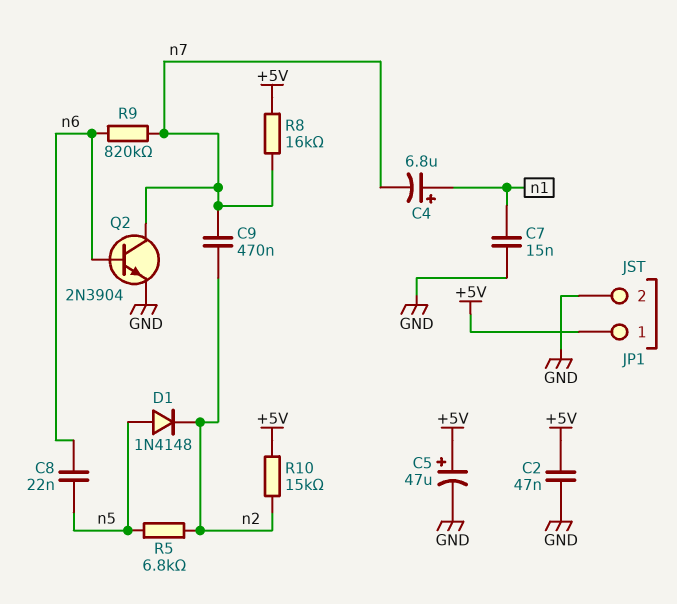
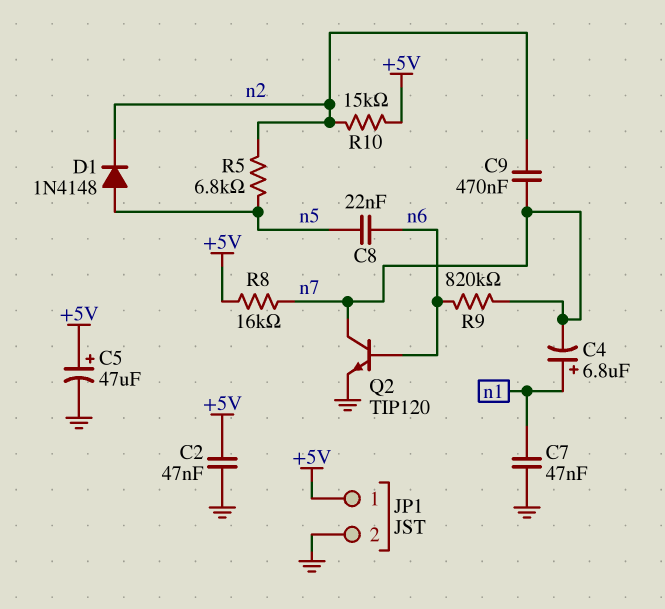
C7: 15nF (GND, n1) -> 47nF (GND, n1)
Q2: NPN 2N3904 (B n6, C n7, E GND) -> NPN TIP120 (B n6, C n7, E GND)

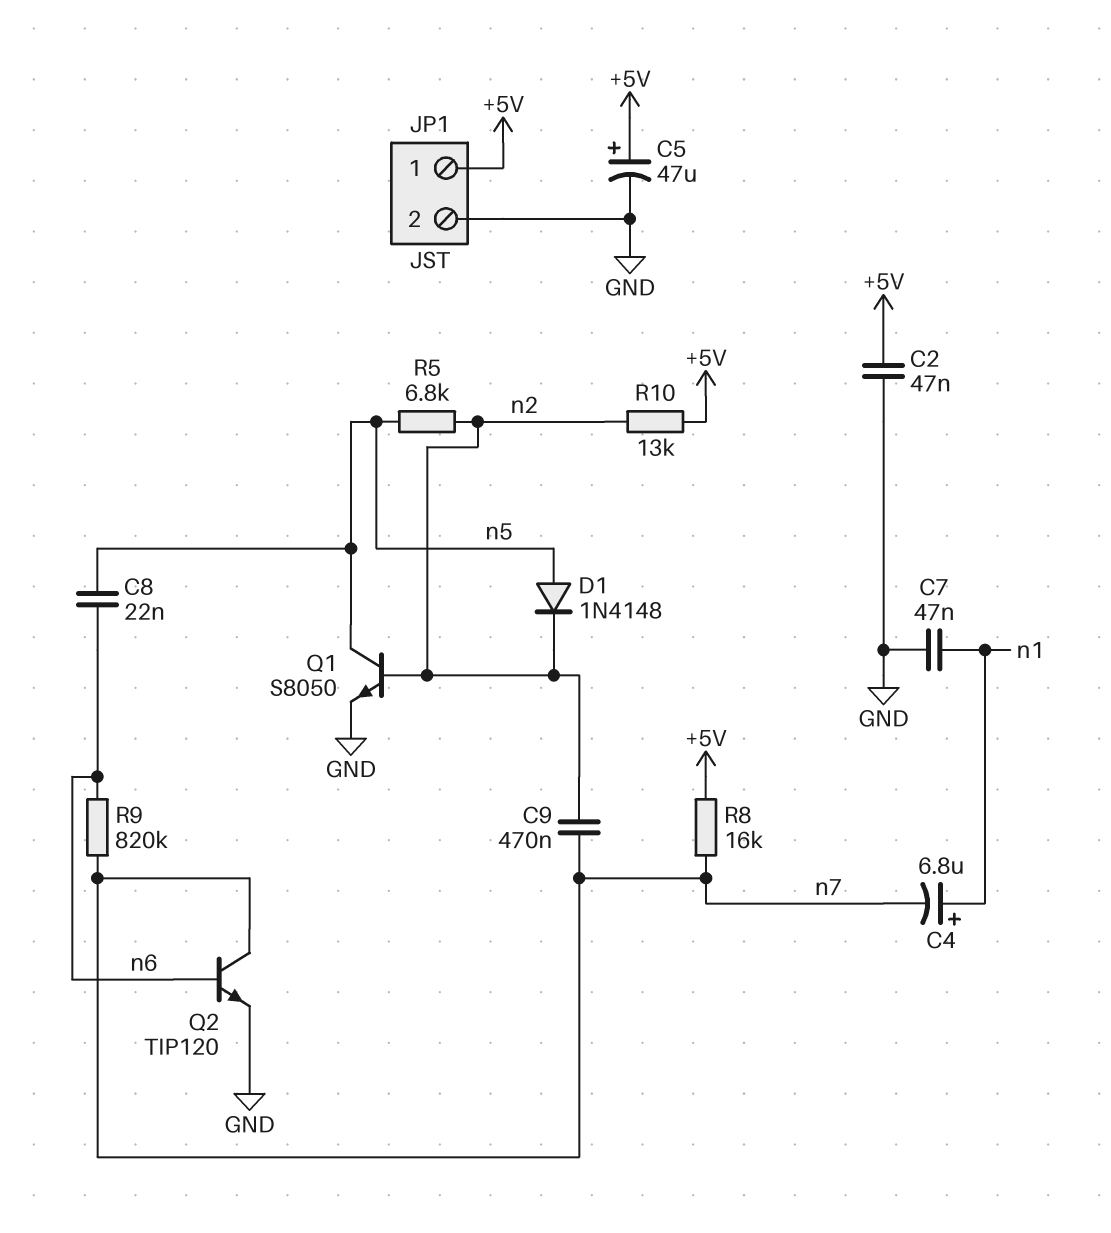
Q1: none -> NPN S8050 (B n2, C n5, E GND)
R10: 15k (+5V, n2) -> 13k (+5V, n2)

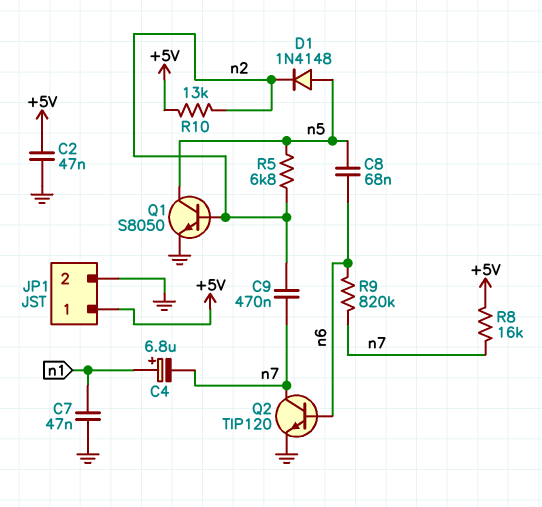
C5: 47uF (plus +5V, minus GND) -> none
C8: 22nF (n5, n6) -> 68nF (n5, n6)

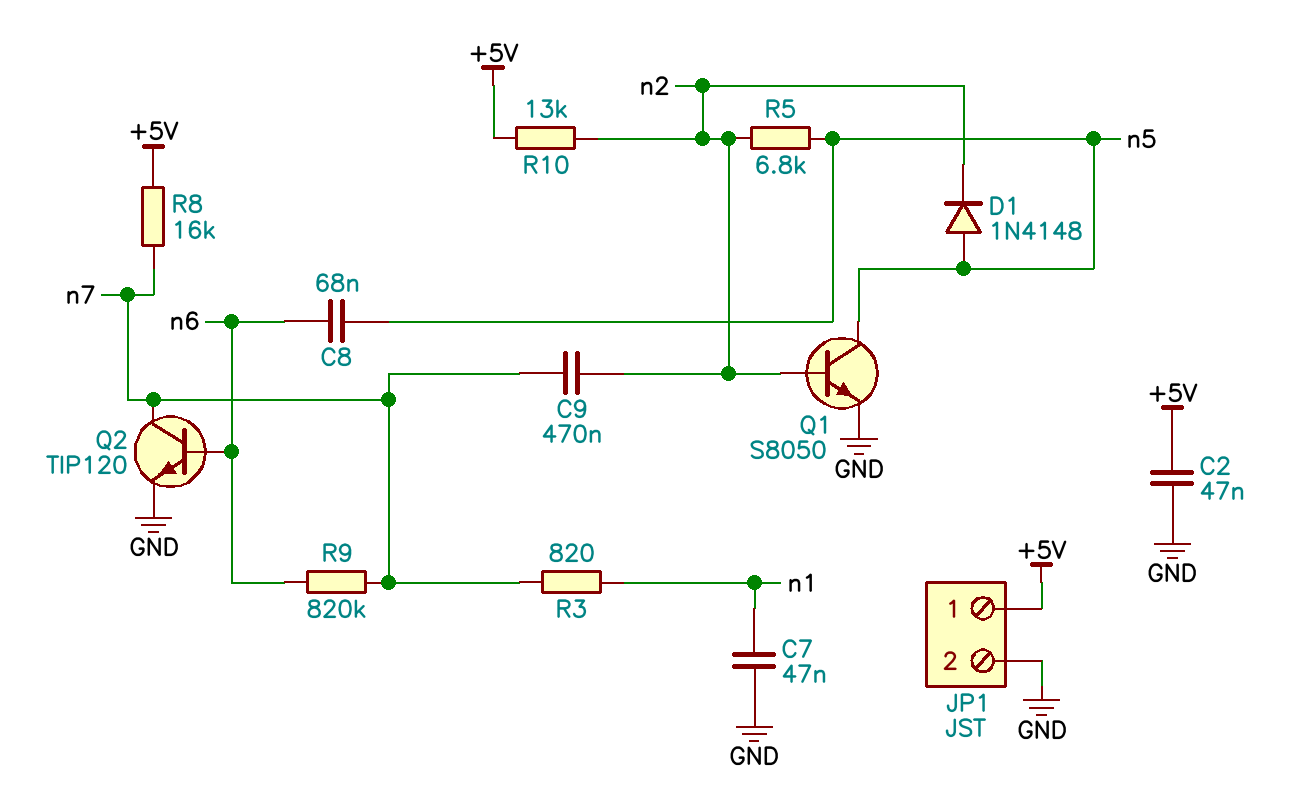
C4: 6.8uF (plus n1, minus n7) -> none
R3: none -> 820 (n1, n7)

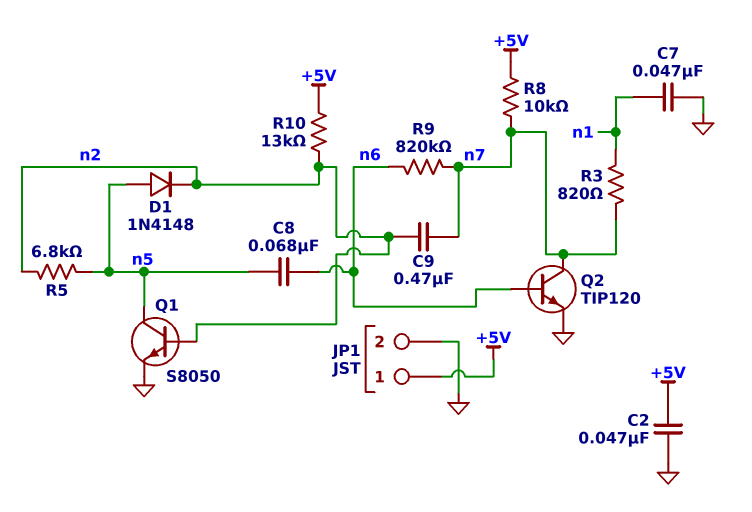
R8: 16k (+5V, n7) -> 10k (+5V, n7)

